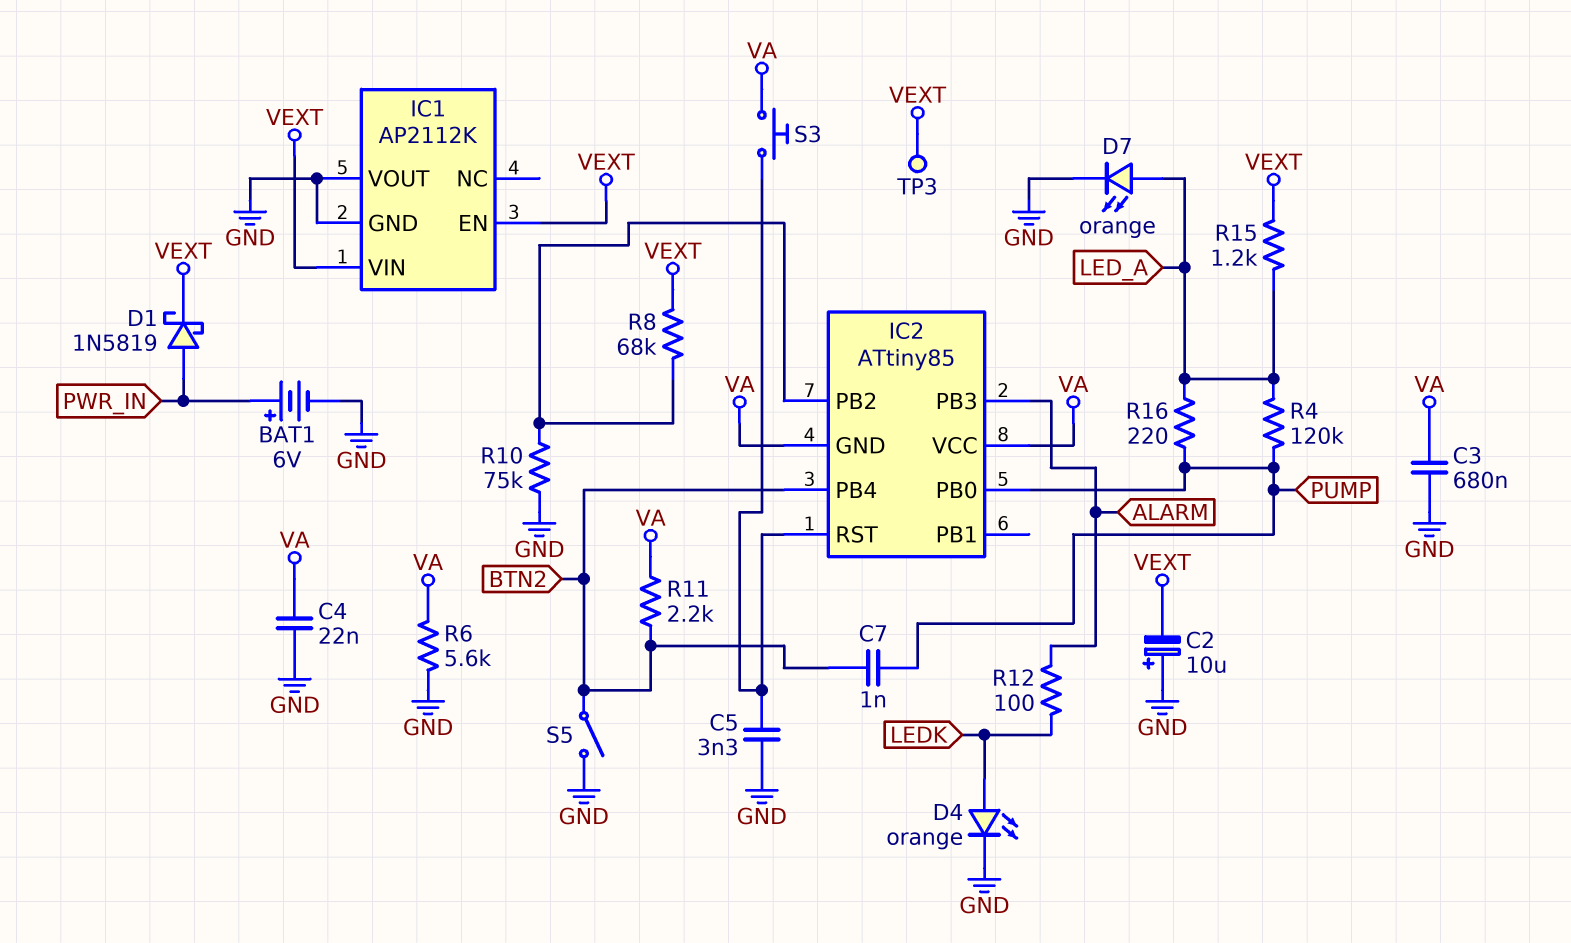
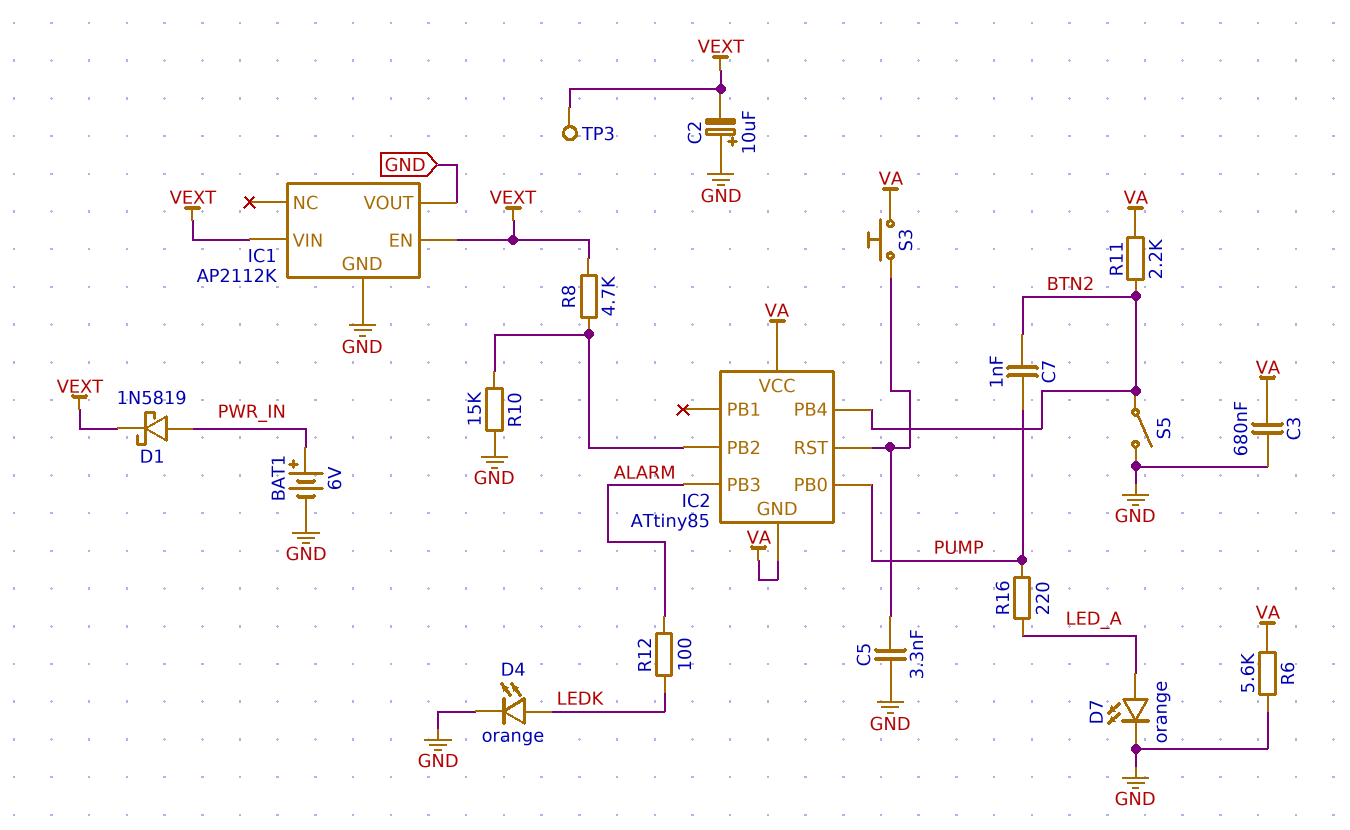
C4: 22nF (GND, VA) -> none
R4: 120k (LED_A, PUMP) -> none
R8: 68k (IC2/PB2, VEXT) -> 4.7k (IC2/PB2, VEXT)
R10: 75k (GND, IC2/PB2) -> 15k (GND, IC2/PB2)
R15: 1.2k (LED_A, VEXT) -> none

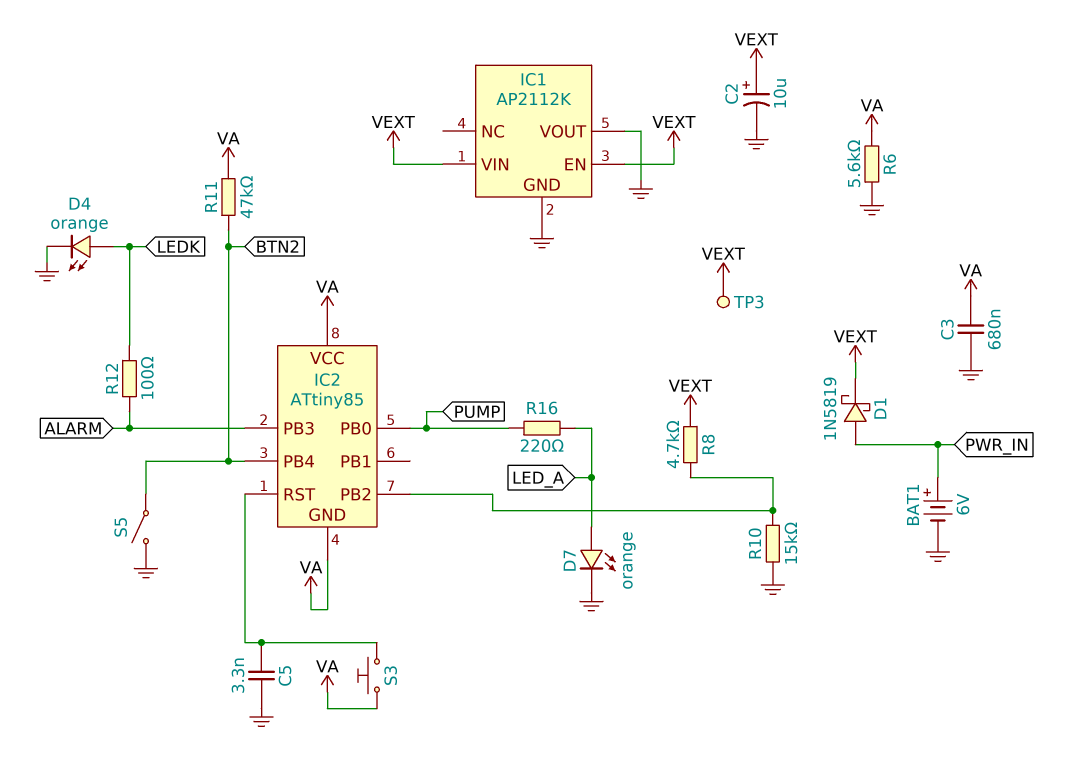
C2: 10uF (plus GND, minus VEXT) -> 10uF (plus VEXT, minus GND)
C7: 1nF (BTN2, PUMP) -> none
R11: 2.2k (BTN2, VA) -> 47k (BTN2, VA)

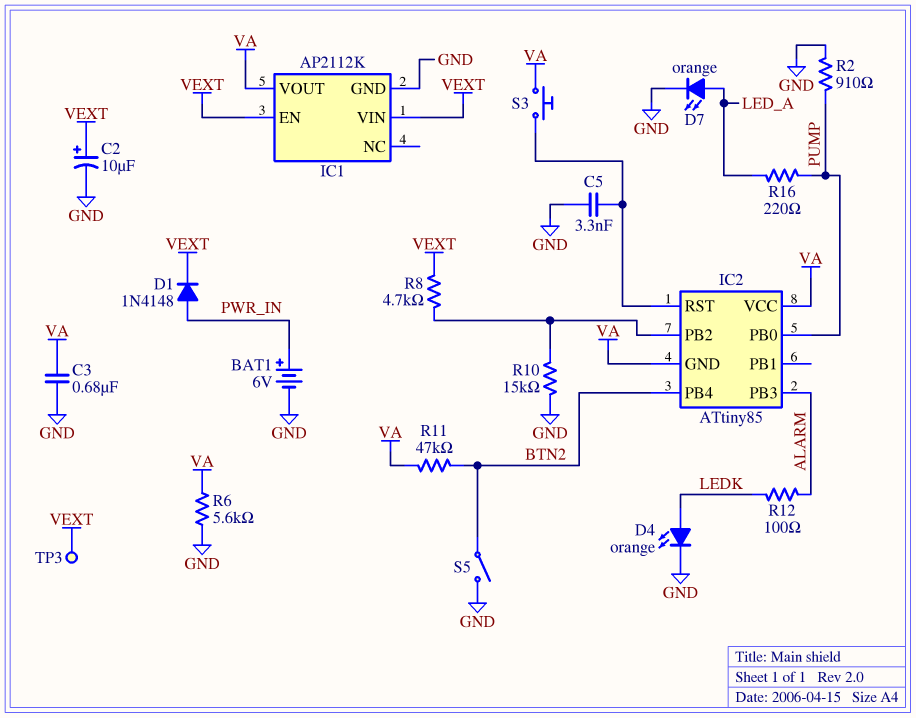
D1: schottky 1N5819 (A PWR_IN, K VEXT) -> diode 1N4148 (A PWR_IN, K VEXT)
IC1 pin VOUT: GND -> VA
R2: none -> 910 (GND, PUMP)

